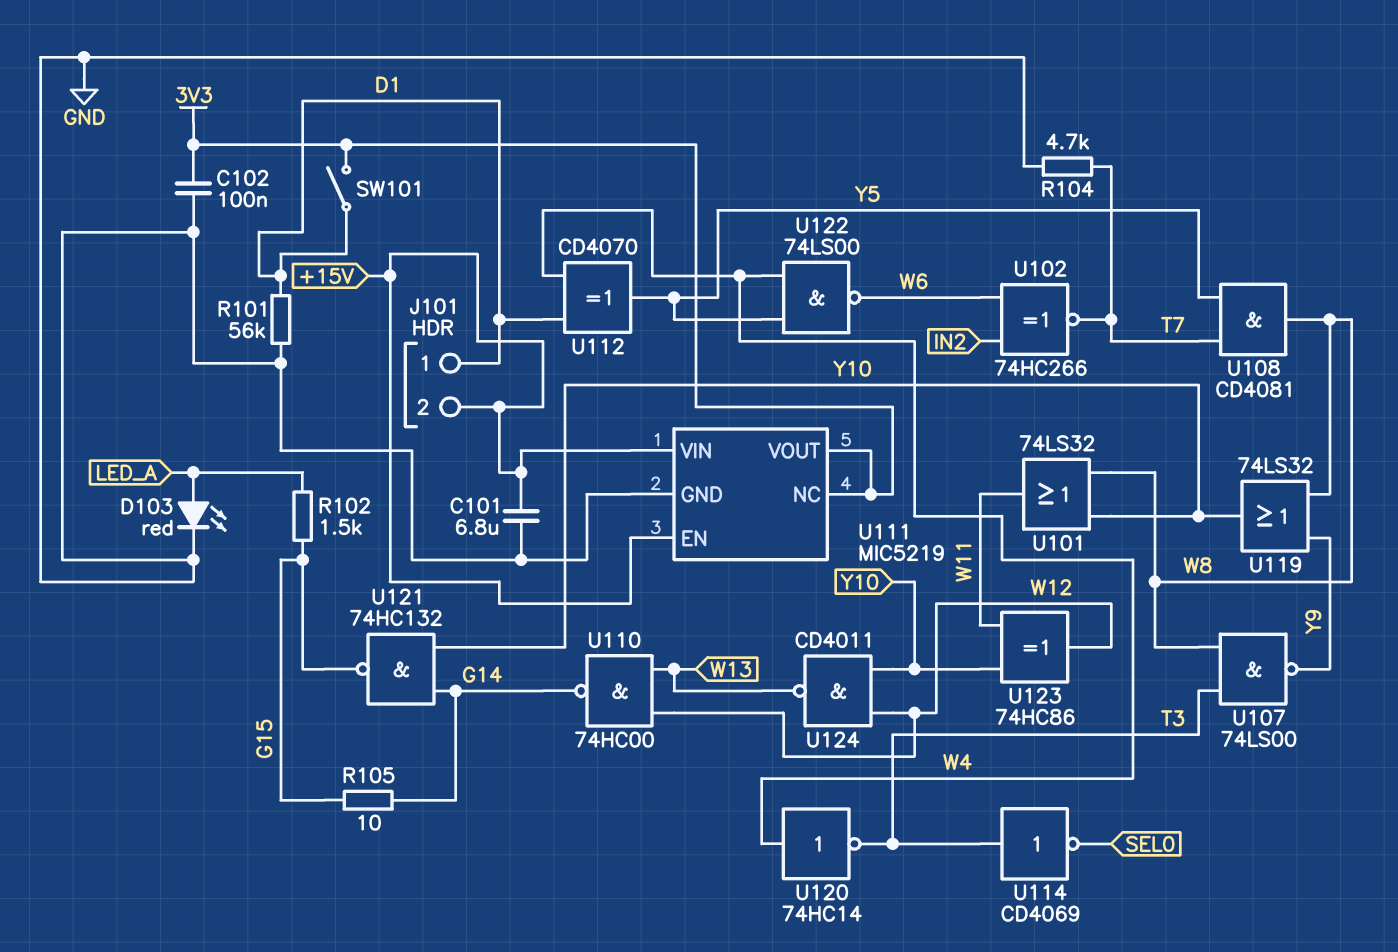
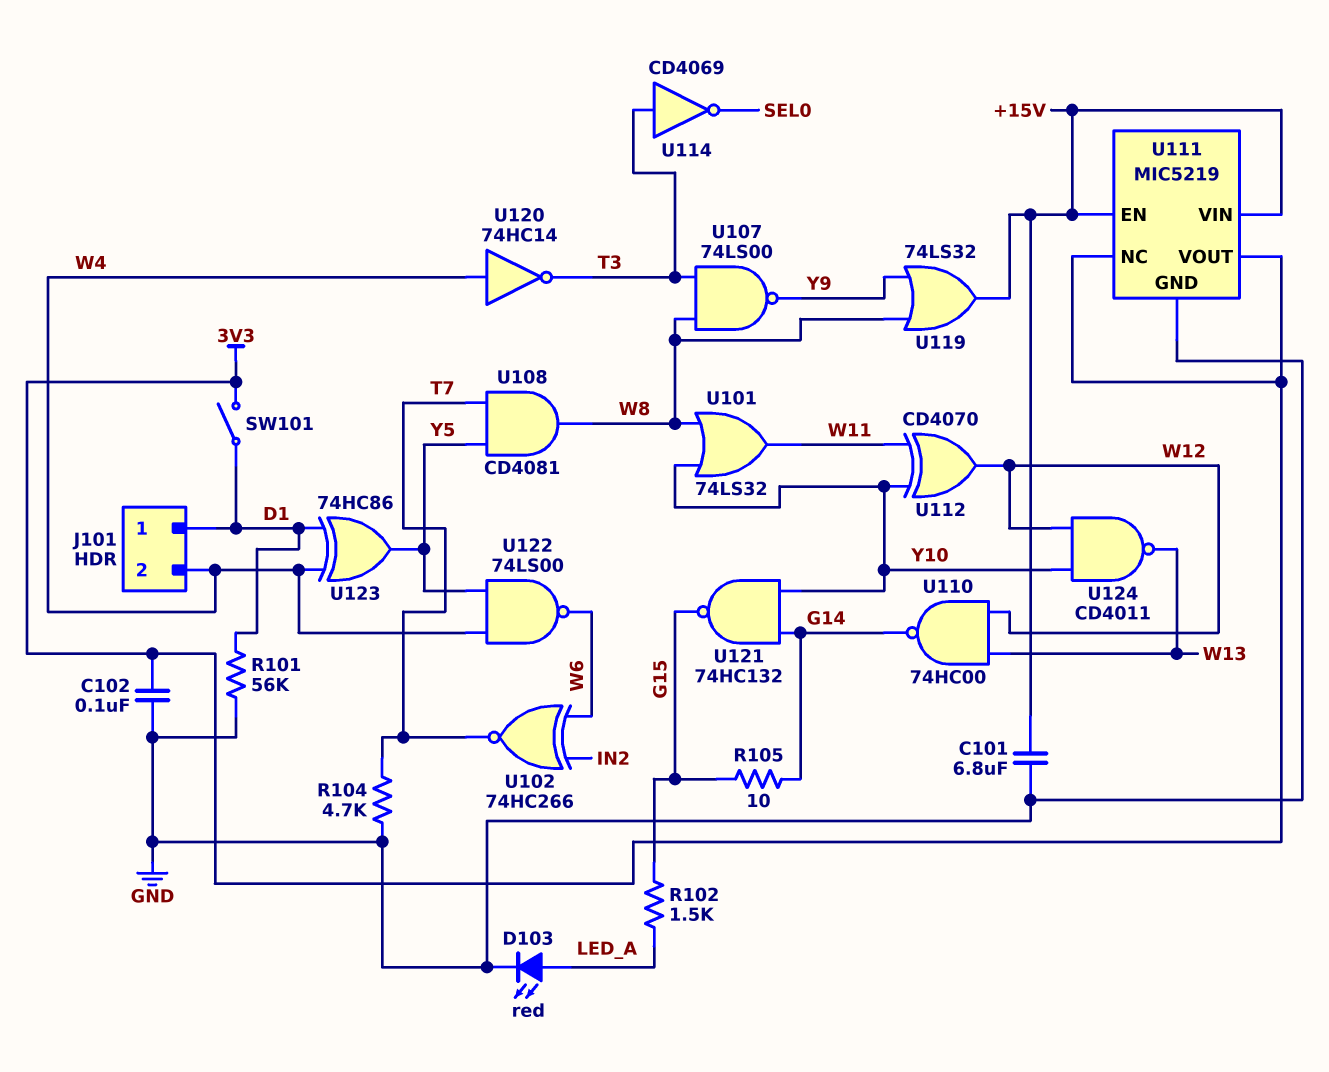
J101 pin 2: +15V -> W4
U112: XOR CD4070 (in D1, in W4, out Y5) -> XOR CD4070 (in W11, in Y10, out W12)
U119: OR 74LS32 (in W8, in Y9, out Y10) -> OR 74LS32 (in W8, in Y9, out +15V)
U123: XOR 74HC86 (in W11, in Y10, out W12) -> XOR 74HC86 (in D1, in W4, out Y5)

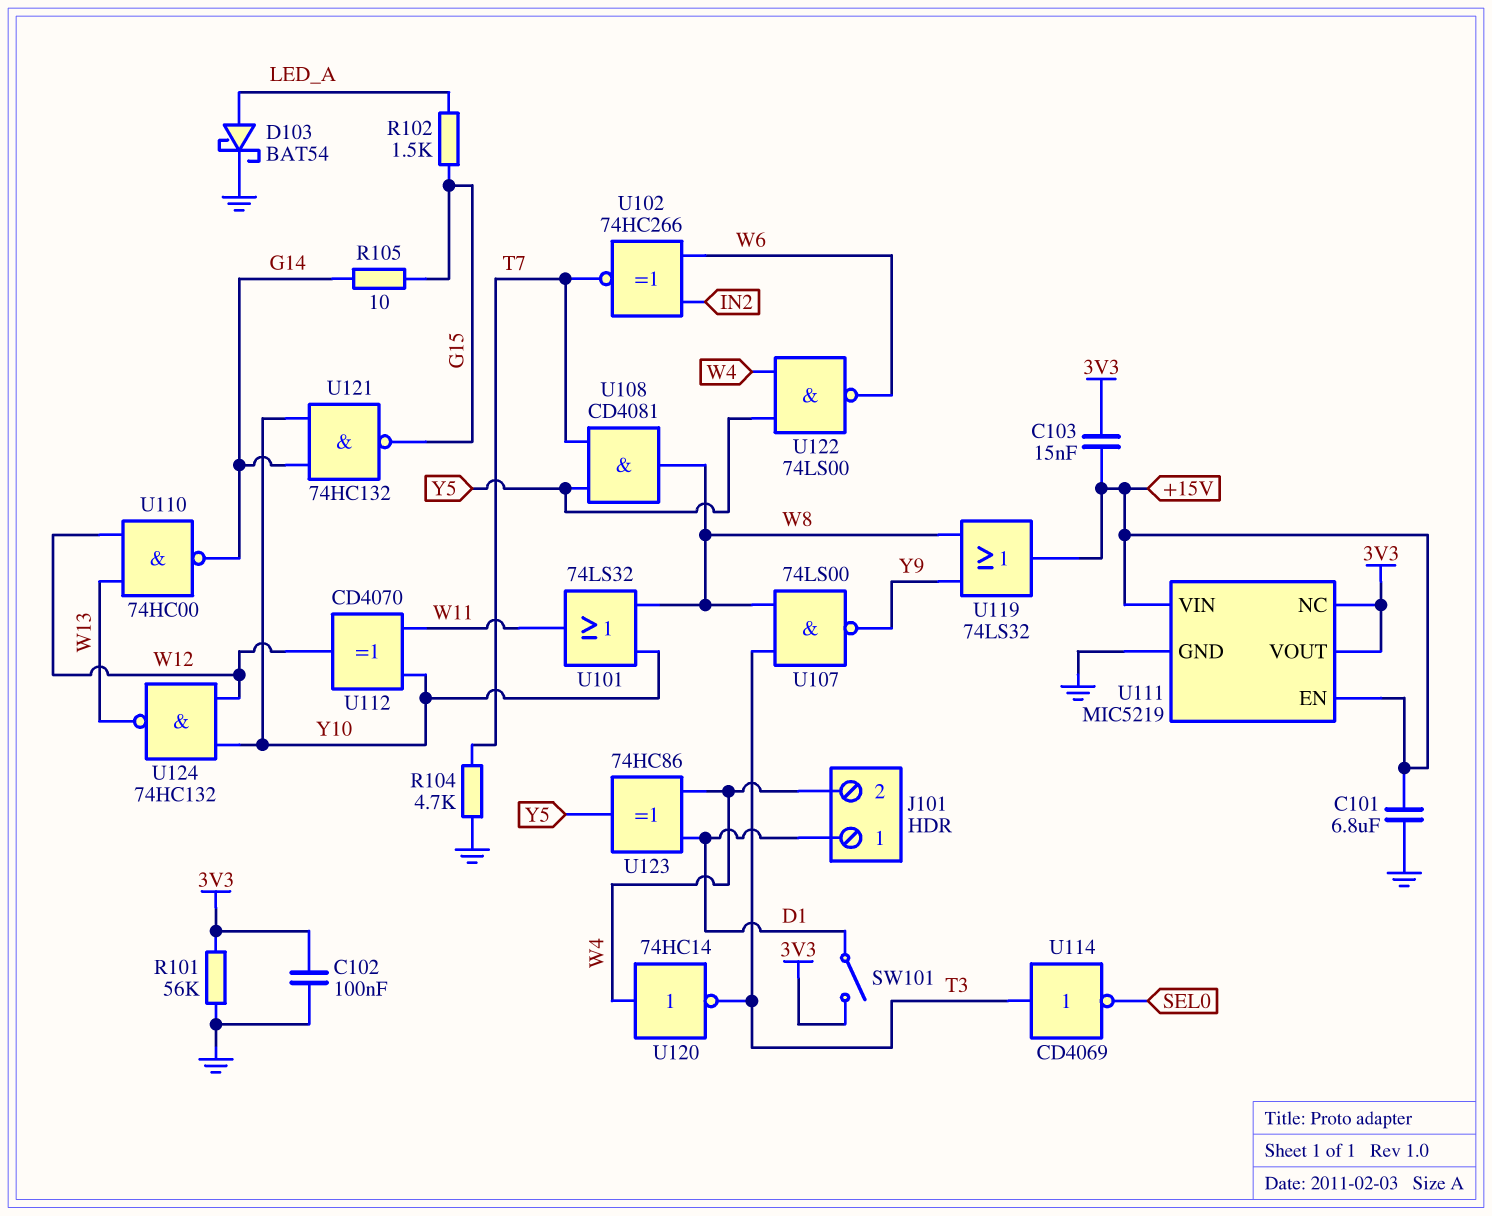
C103: none -> 15nF (+15V, 3V3)
D103: LED red (A LED_A, K GND) -> schottky BAT54 (A LED_A, K GND)
R101: 56k (D1, GND) -> 56k (3V3, GND)
U124: NAND CD4011 (in W12, in Y10, out W13) -> NAND 74HC132 (in W12, in Y10, out W13)

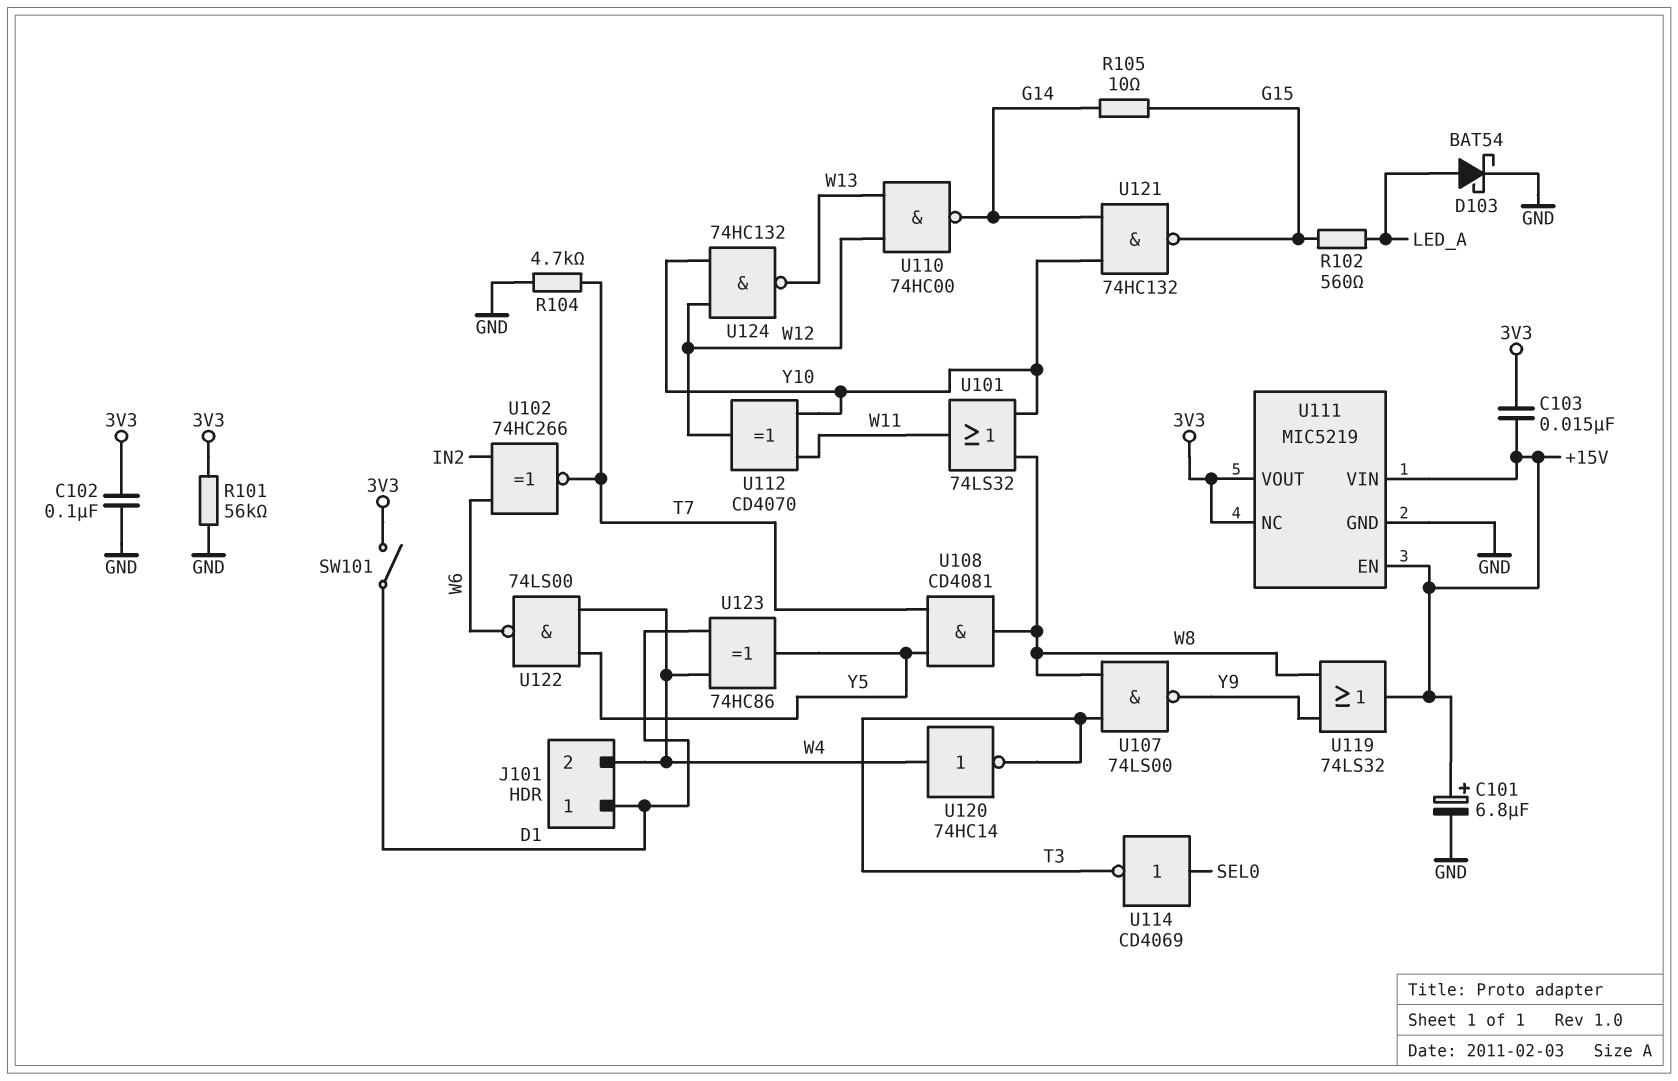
C101: 6.8uF (+15V, GND) -> 6.8uF (plus +15V, minus GND)
R102: 1.5k (G15, LED_A) -> 560 (G15, LED_A)
U114: NOT CD4069 (in T3, out SEL0) -> NOT CD4069 (in SEL0, out T3)

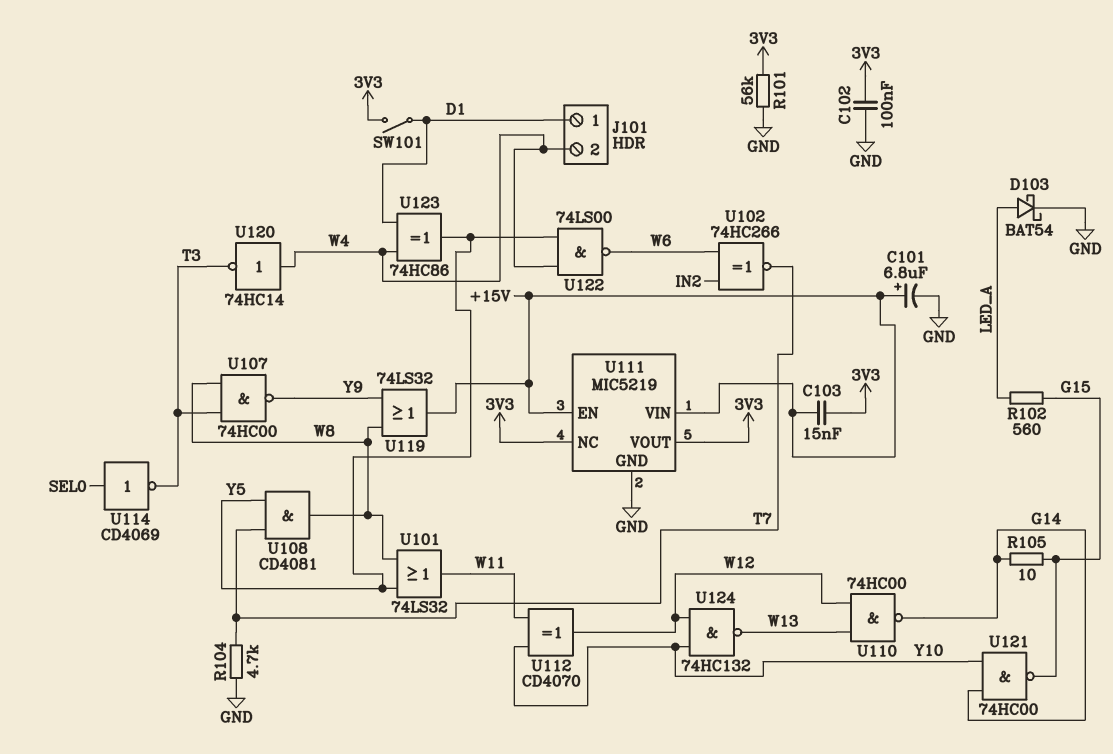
U101: OR 74LS32 (in W8, in Y10, out W11) -> OR 74LS32 (in W8, in Y5, out W11)
U107: NAND 74LS00 (in T3, in W8, out Y9) -> NAND 74HC00 (in T3, in W8, out Y9)
U121: NAND 74HC132 (in G14, in Y10, out G15) -> NAND 74HC00 (in G14, in Y10, out G15)

